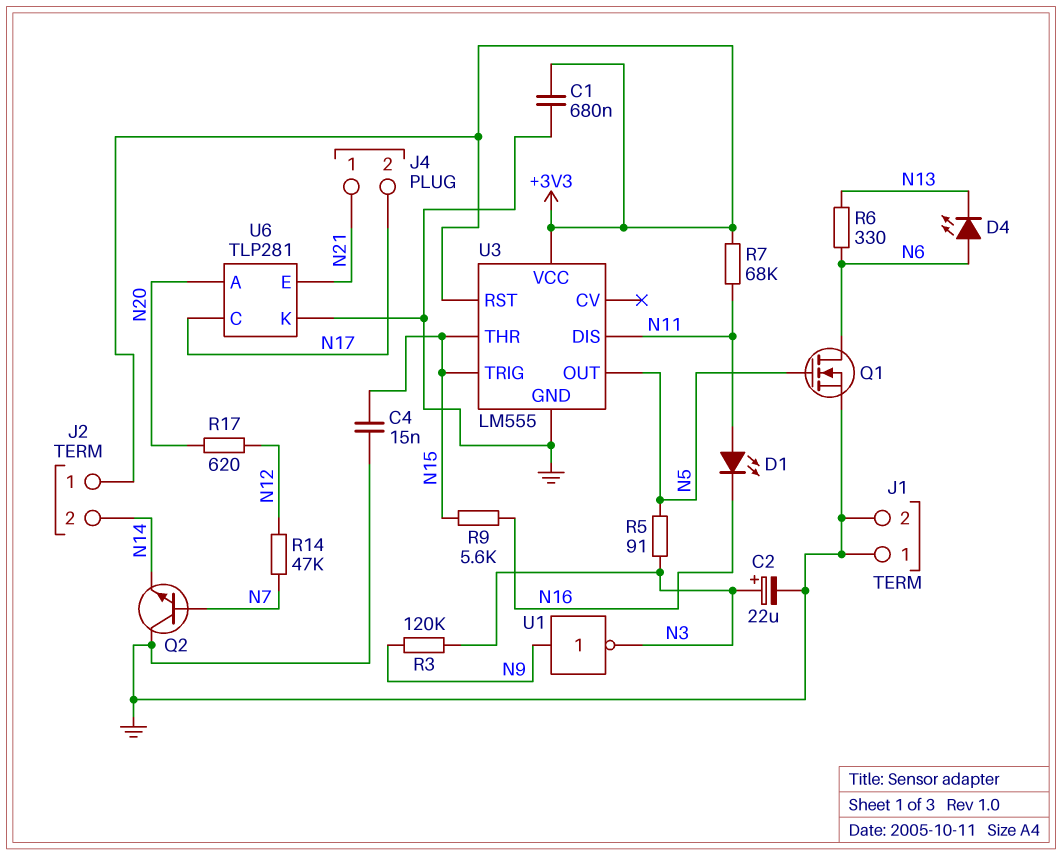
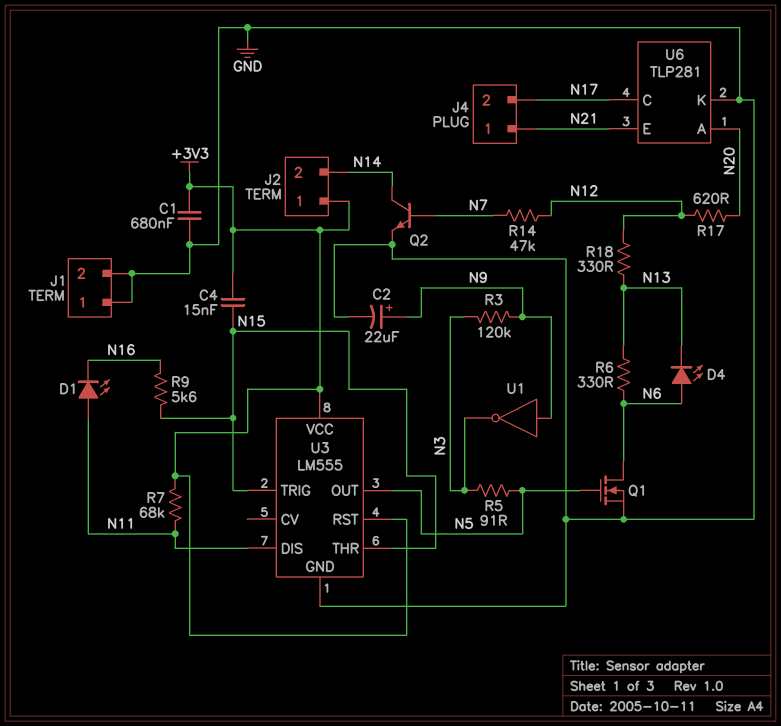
C2: 22uF (plus N3, minus GND) -> 22uF (plus N9, minus GND)
C4: 15nF (GND, N15) -> 15nF (+3V3, N15)
Q2: NPN (B N7, C GND, E N14) -> NPN (B N7, C N14, E GND)
R18: none -> 330 (N12, N13)

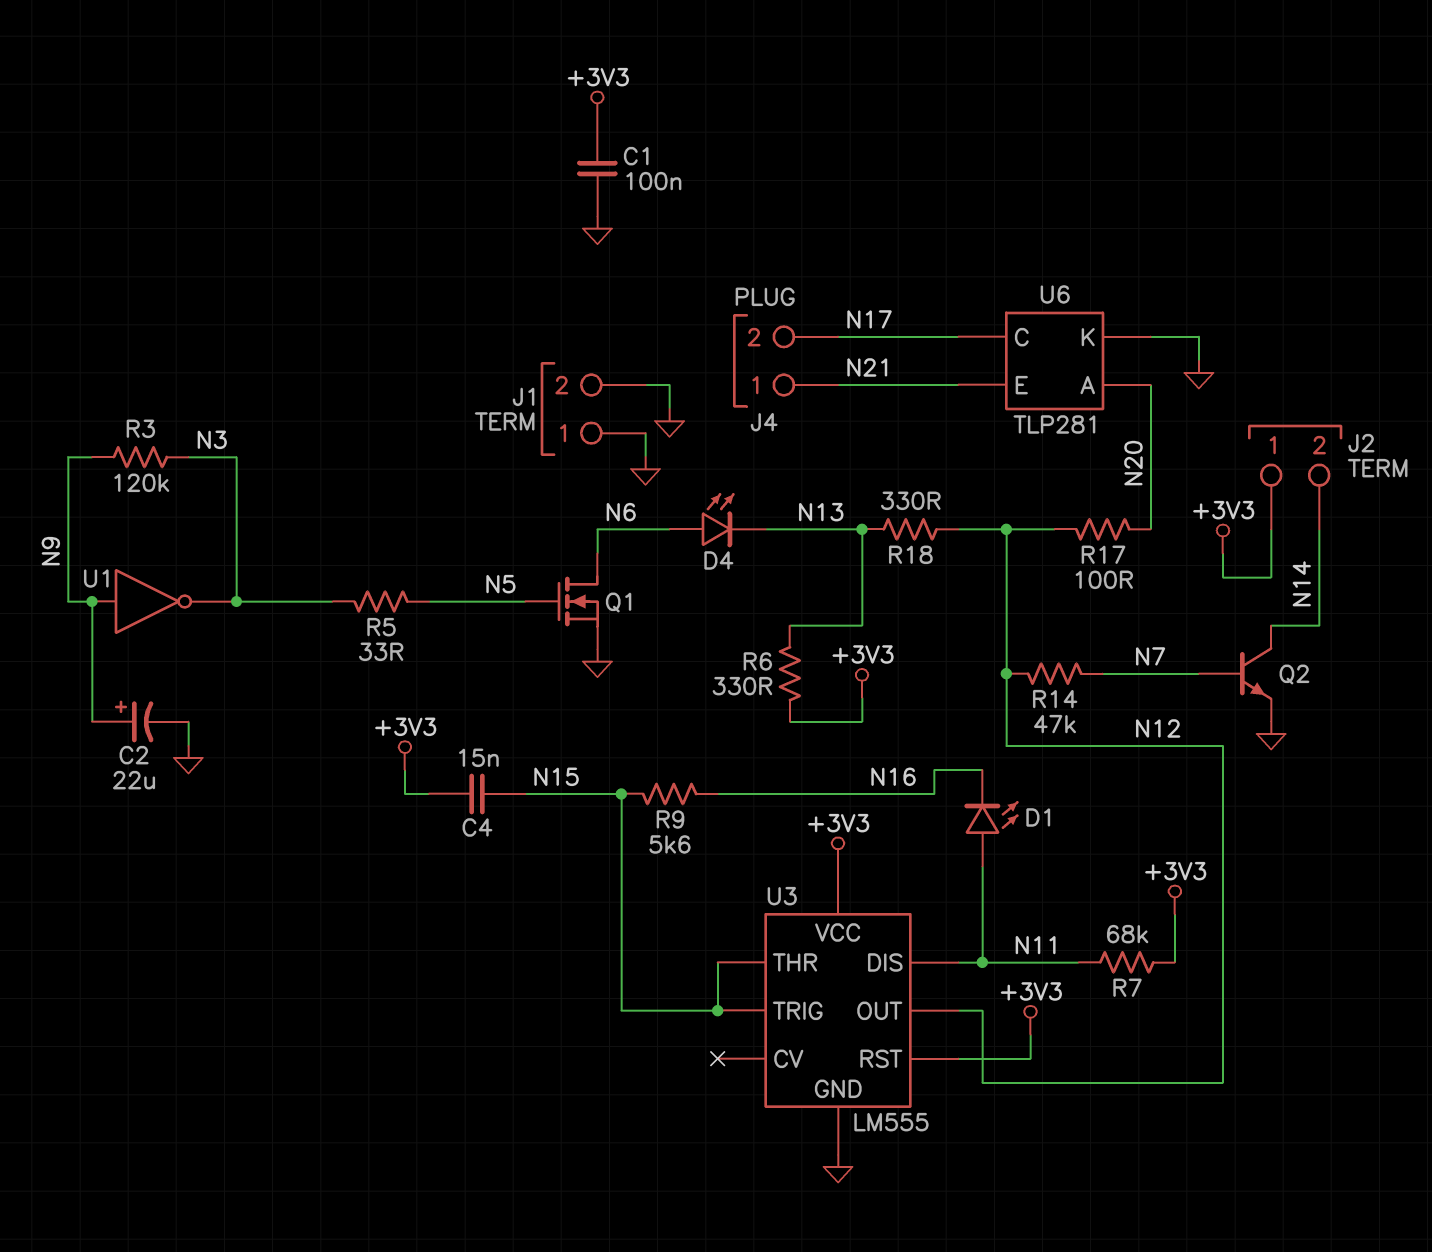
C1: 680nF (+3V3, GND) -> 100nF (+3V3, GND)
R5: 91 (N3, N5) -> 33 (N3, N5)
R6: 330 (N6, N13) -> 330 (+3V3, N13)
R17: 620 (N12, N20) -> 100 (N12, N20)
U3 pin OUT: N5 -> N12

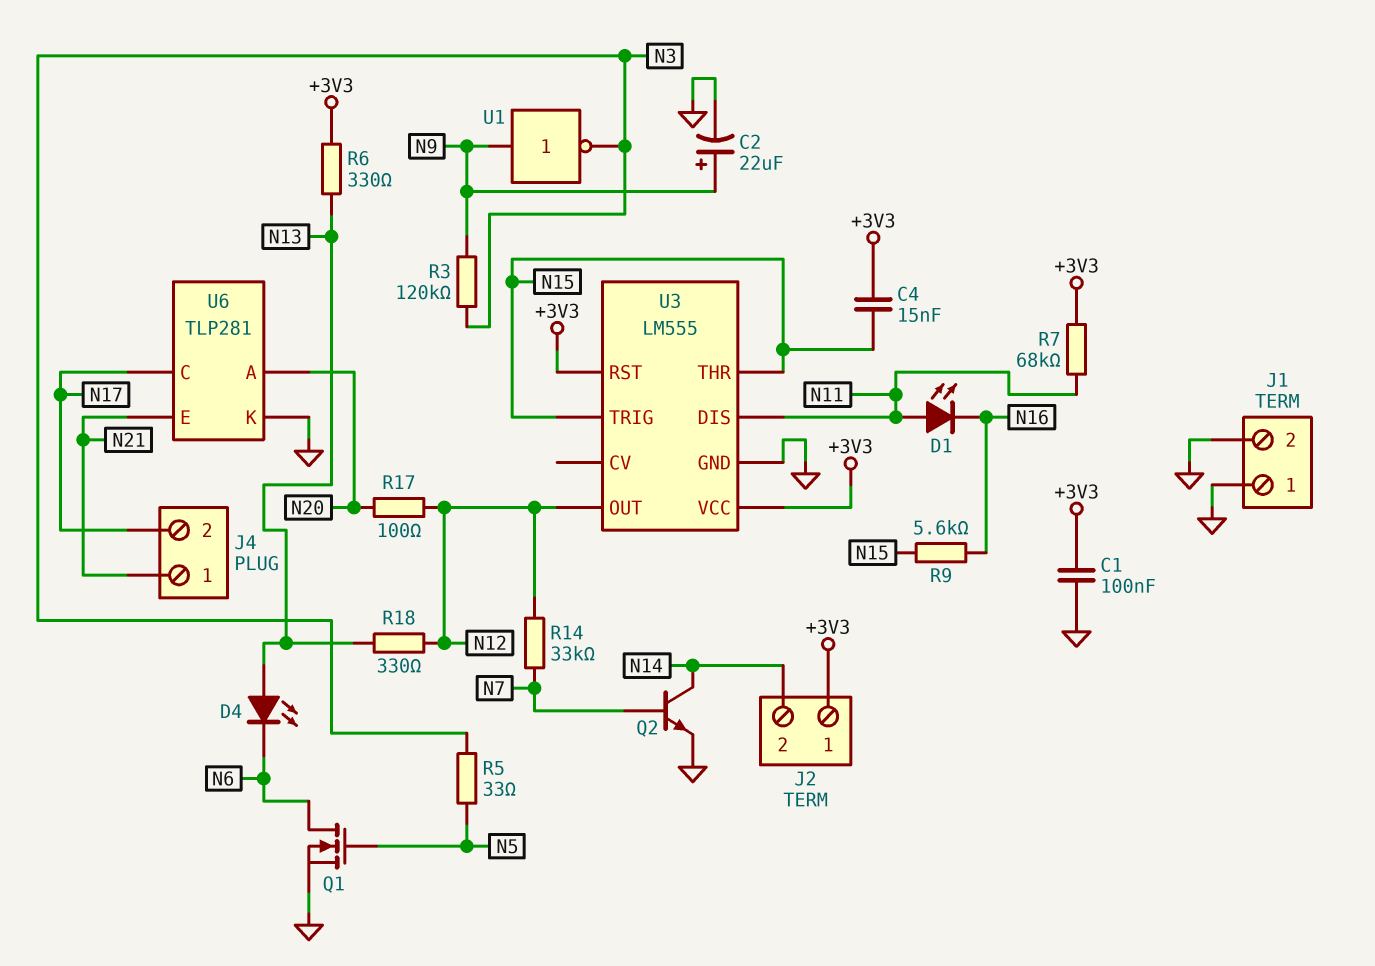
D4: LED (A N6, K N13) -> LED (A N13, K N6)
R14: 47k (N7, N12) -> 33k (N7, N12)

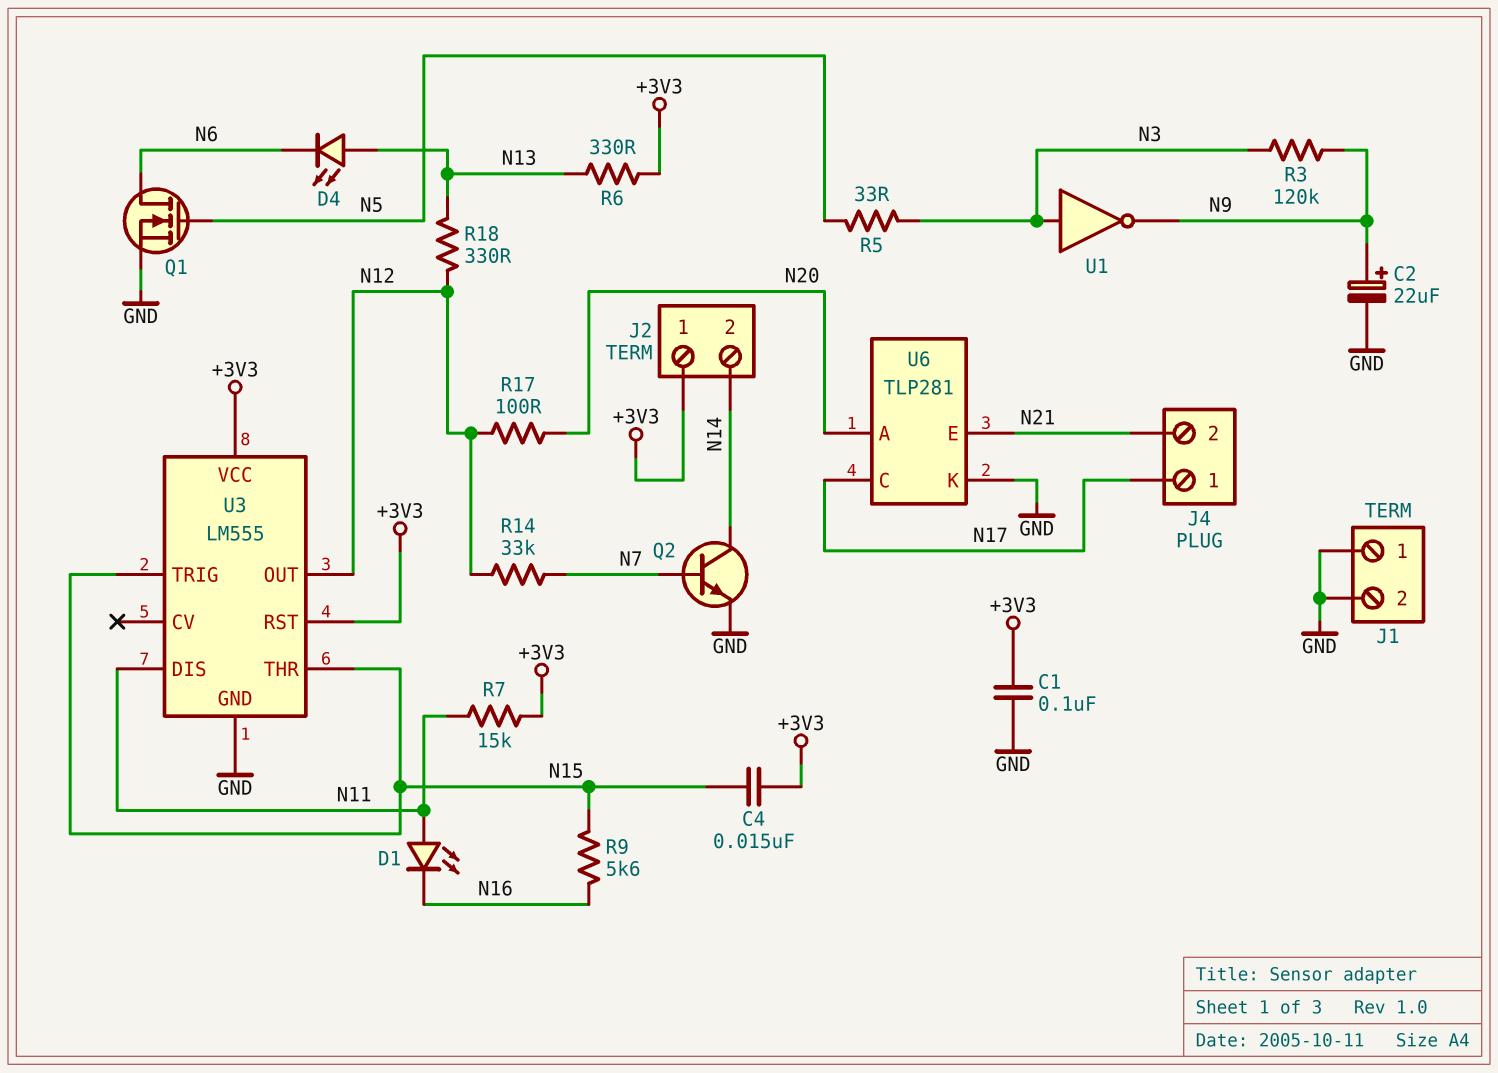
J4 pin 1: N21 -> N17
J4 pin 2: N17 -> N21
R7: 68k (+3V3, N11) -> 15k (+3V3, N11)
U1: NOT (in N9, out N3) -> NOT (in N3, out N9)

